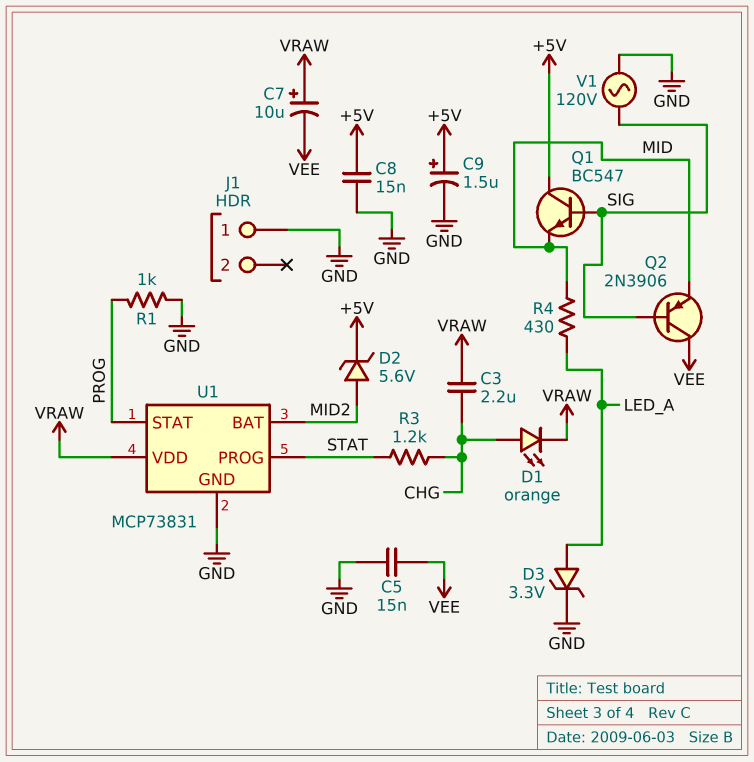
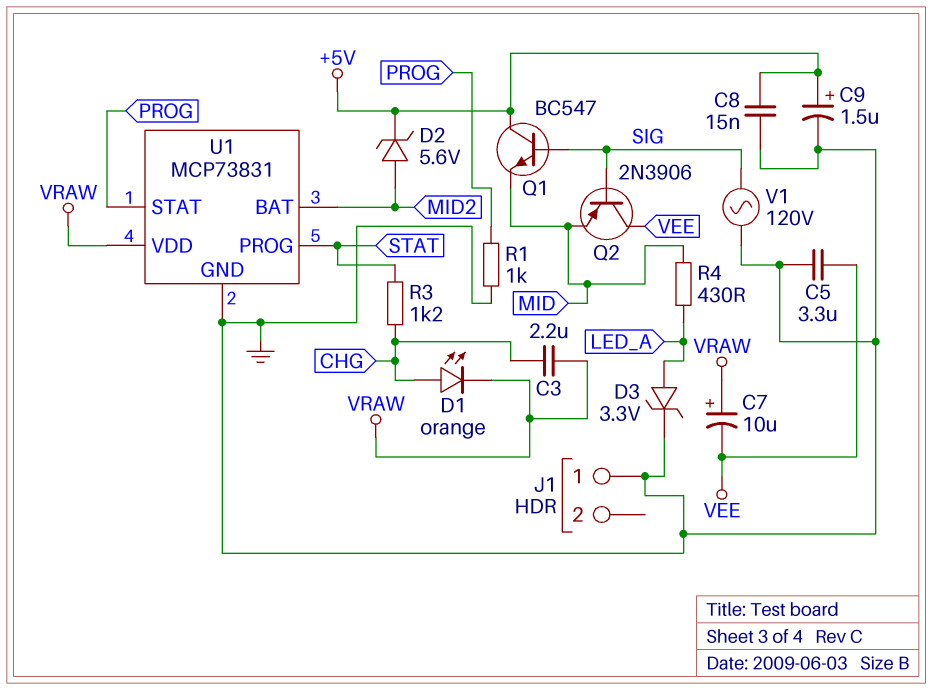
C5: 15nF (GND, VEE) -> 3.3uF (GND, VEE)

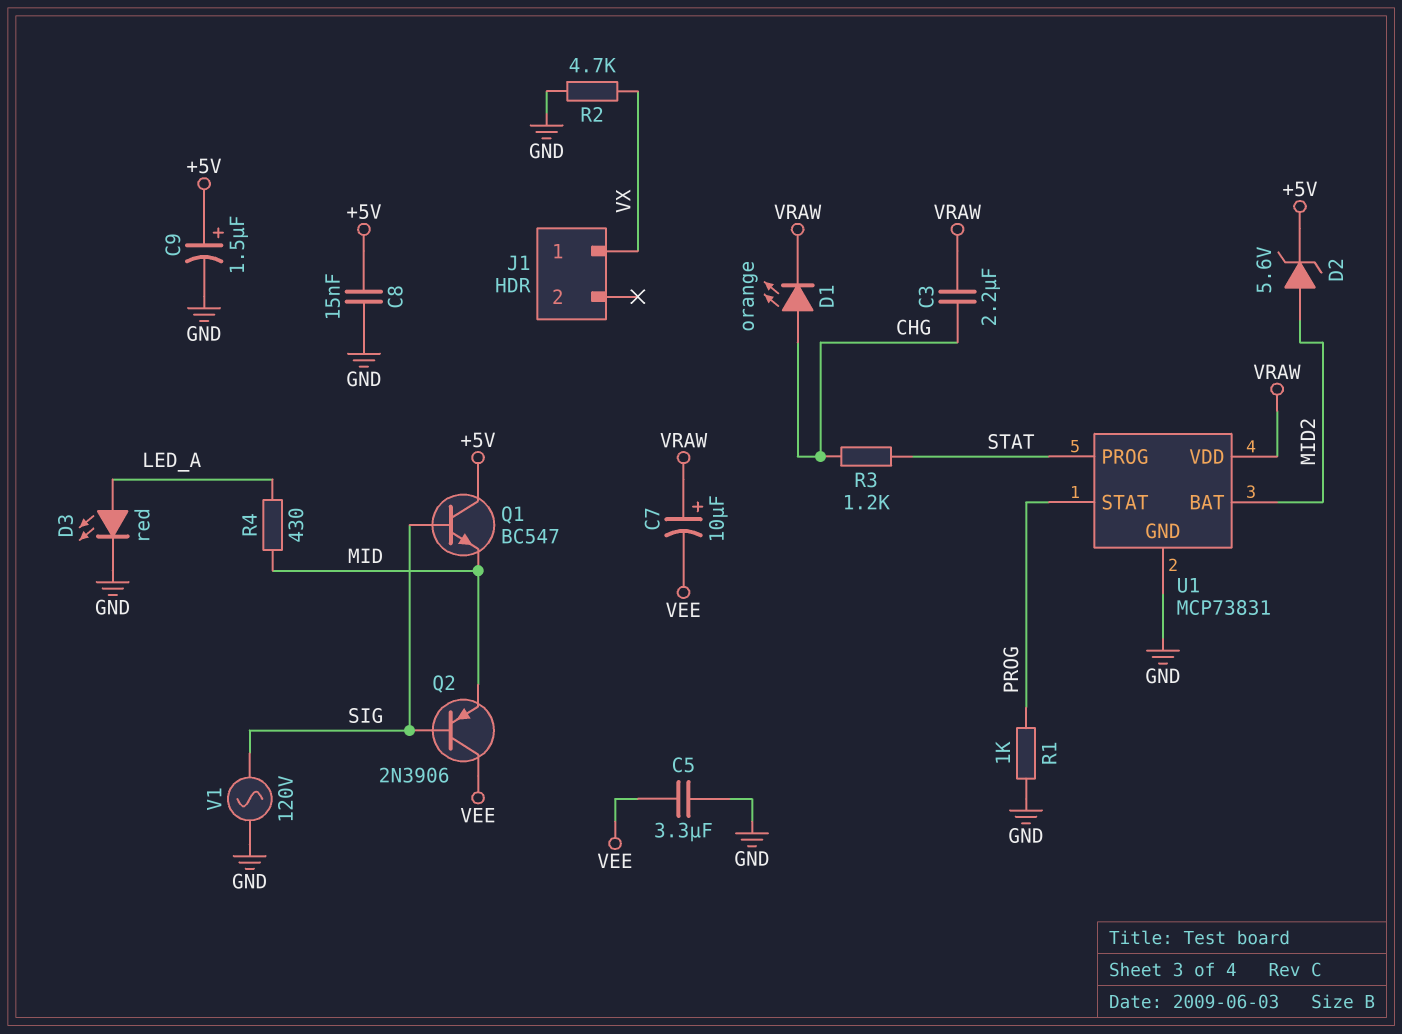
D3: zener 3.3V (A LED_A, K GND) -> LED red (A LED_A, K GND)
J1 pin 1: GND -> VX
R2: none -> 4.7k (GND, VX)

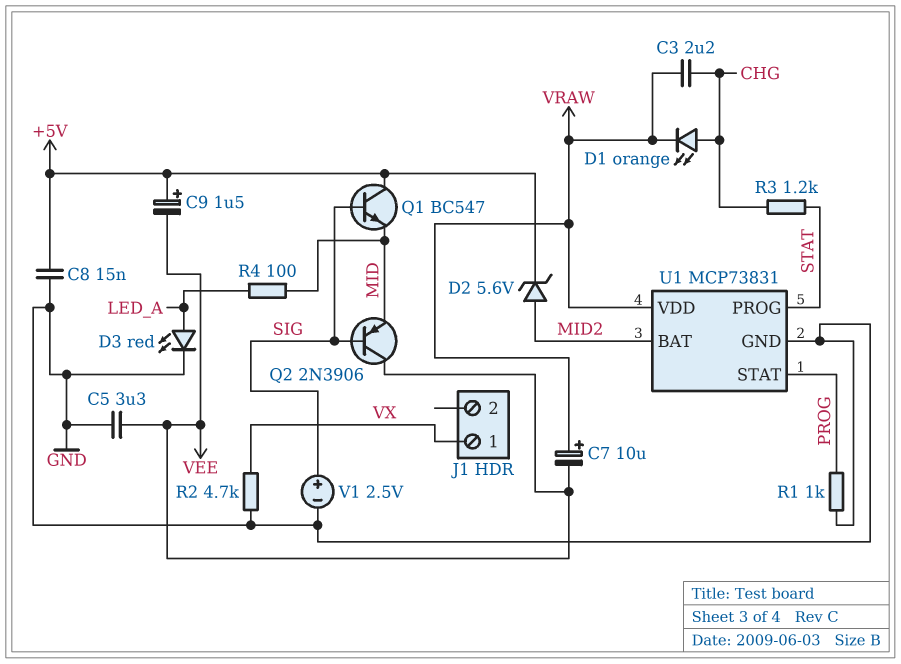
C9: 1.5uF (plus +5V, minus GND) -> 1.5uF (plus +5V, minus VEE)
R4: 430 (LED_A, MID) -> 100 (LED_A, MID)
V1: AC 120V (GND, SIG) -> 2.5V (plus SIG, minus GND)

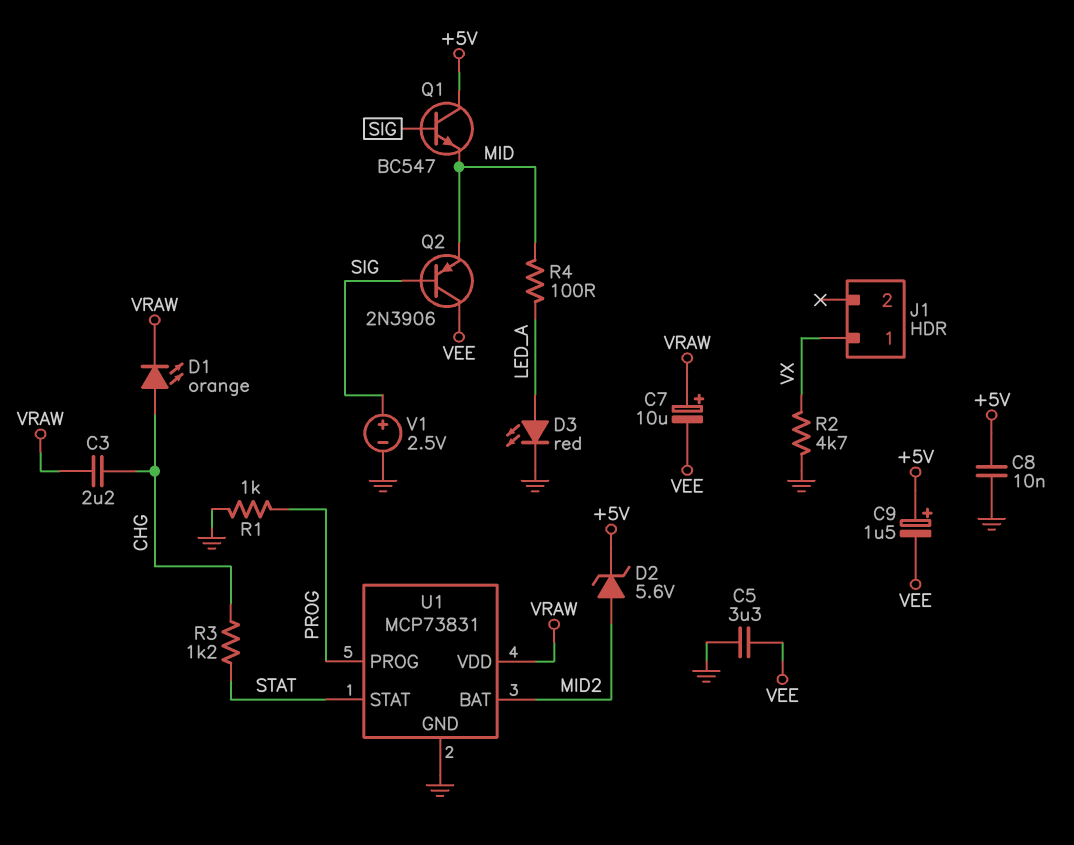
C8: 15nF (+5V, GND) -> 10nF (+5V, GND)
U1 pin PROG: STAT -> PROG
U1 pin STAT: PROG -> STAT

